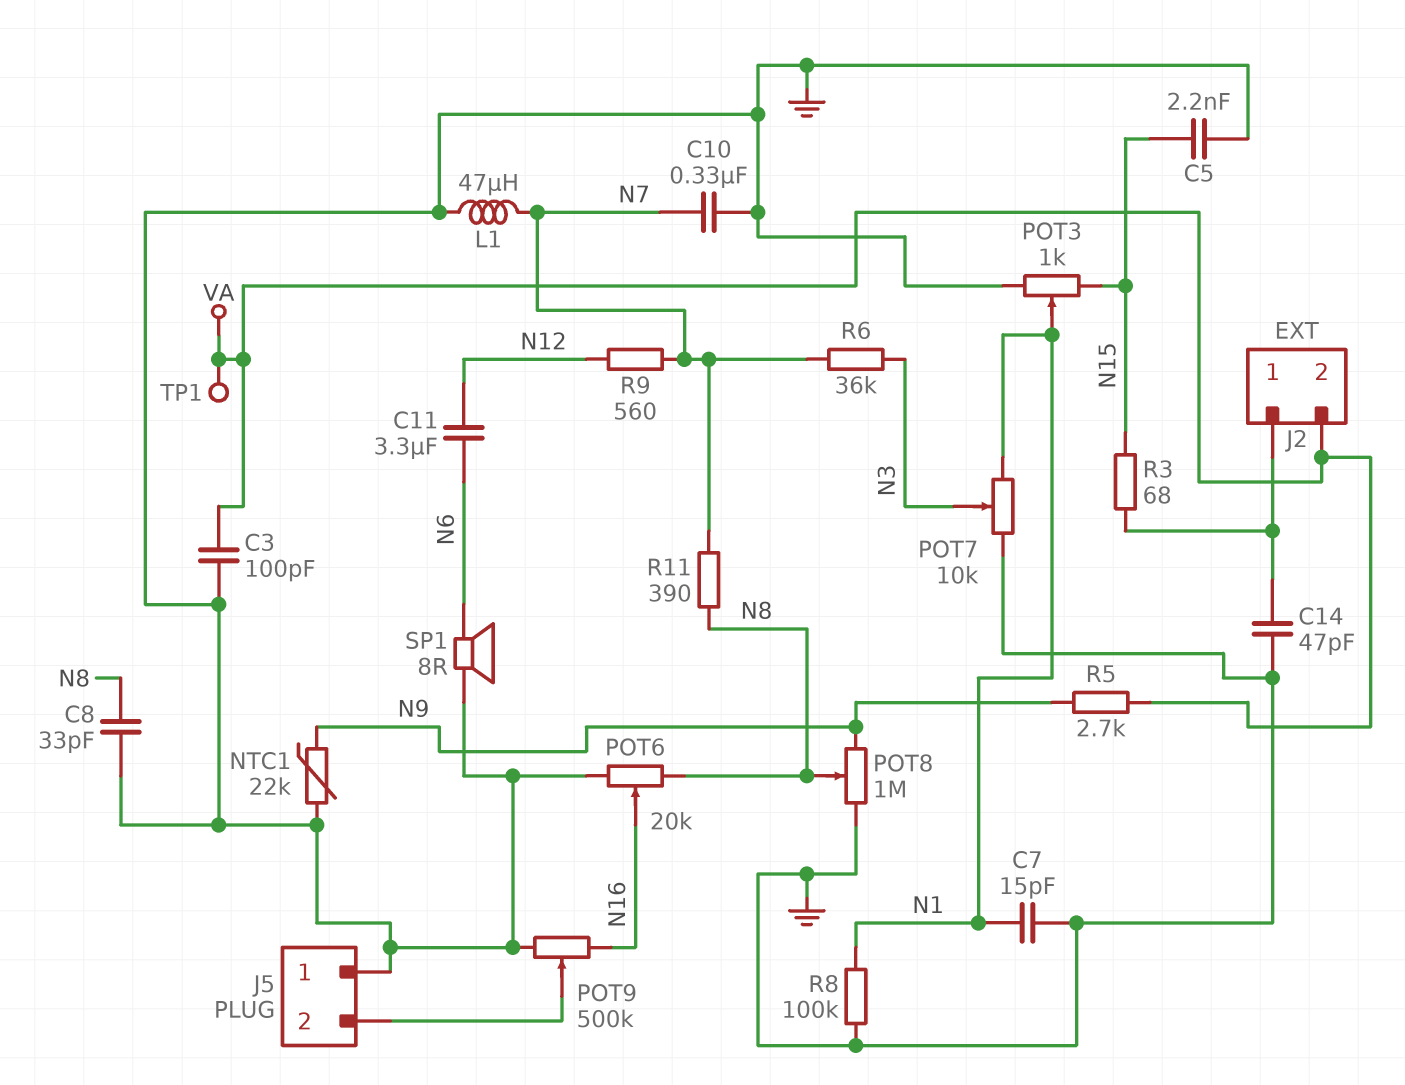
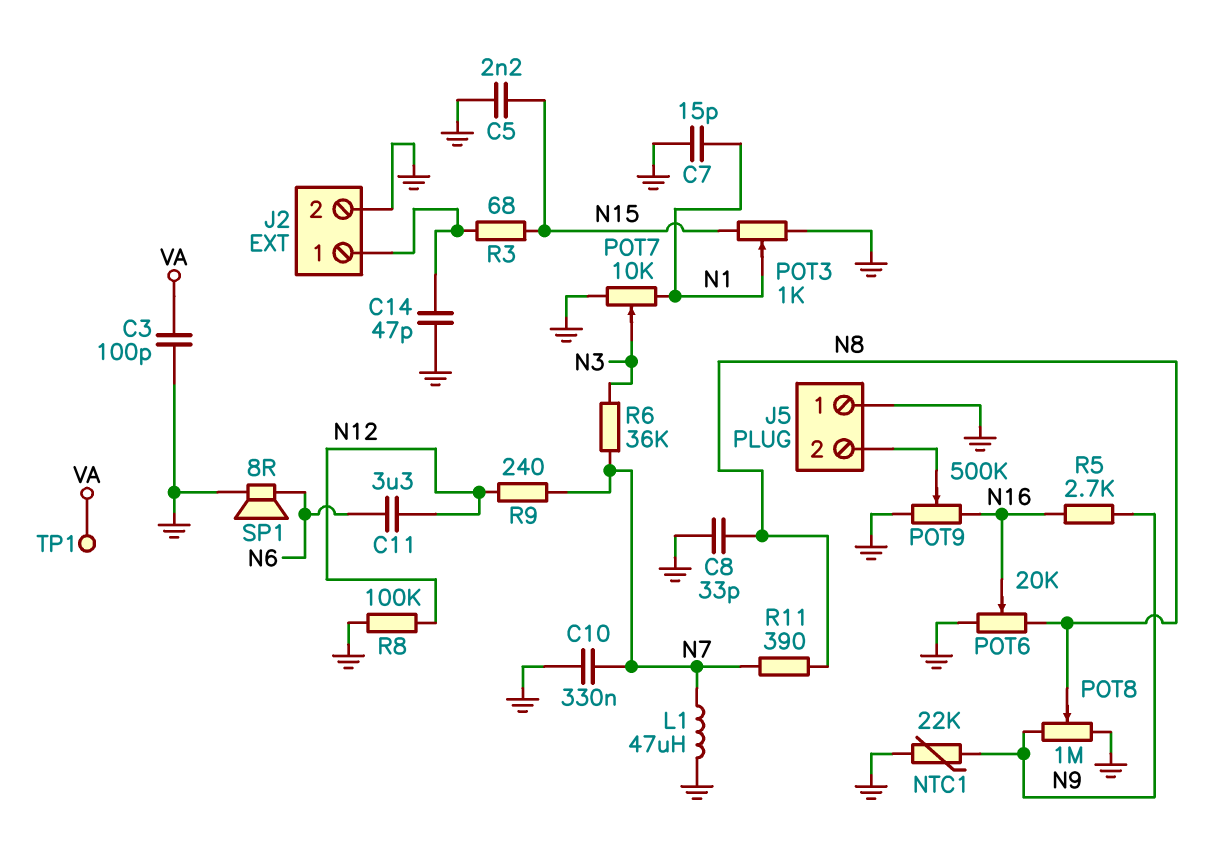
J2 pin 2: VA -> GND
R5: 2.7k (N9, VA) -> 2.7k (N9, N16)
R8: 100k (GND, N1) -> 100k (GND, N12)
R9: 560 (N7, N12) -> 240 (N7, N12)

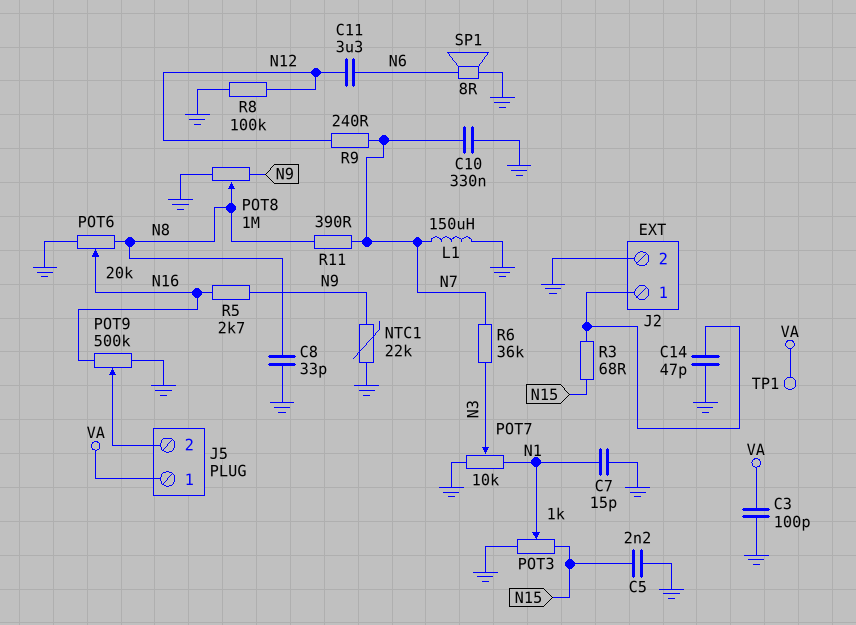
J5 pin 1: GND -> VA
L1: 47uH (GND, N7) -> 150uH (GND, N7)

